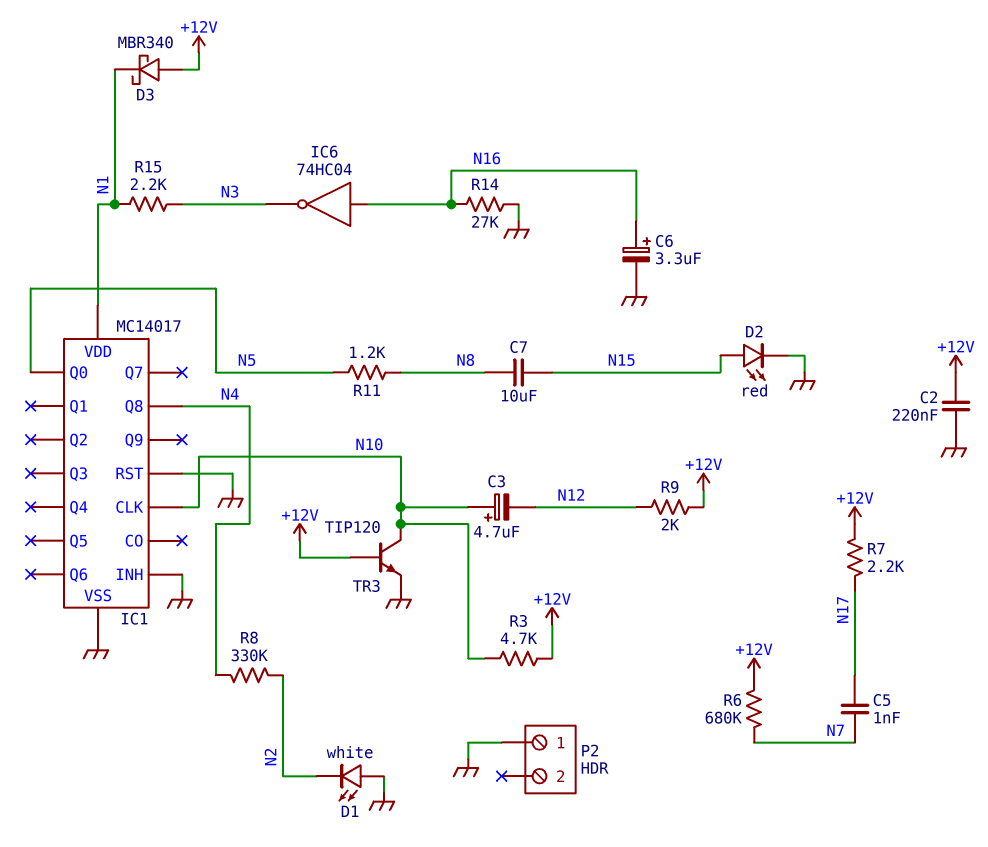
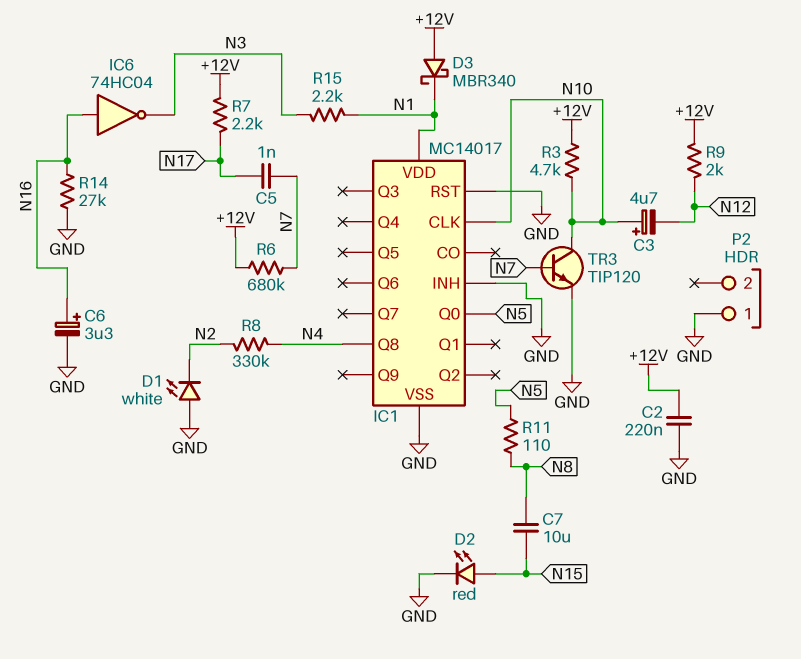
R11: 1.2k (N5, N8) -> 110 (N5, N8)
TR3: NPN TIP120 (B +12V, C N10, E GND) -> NPN TIP120 (B N7, C N10, E GND)

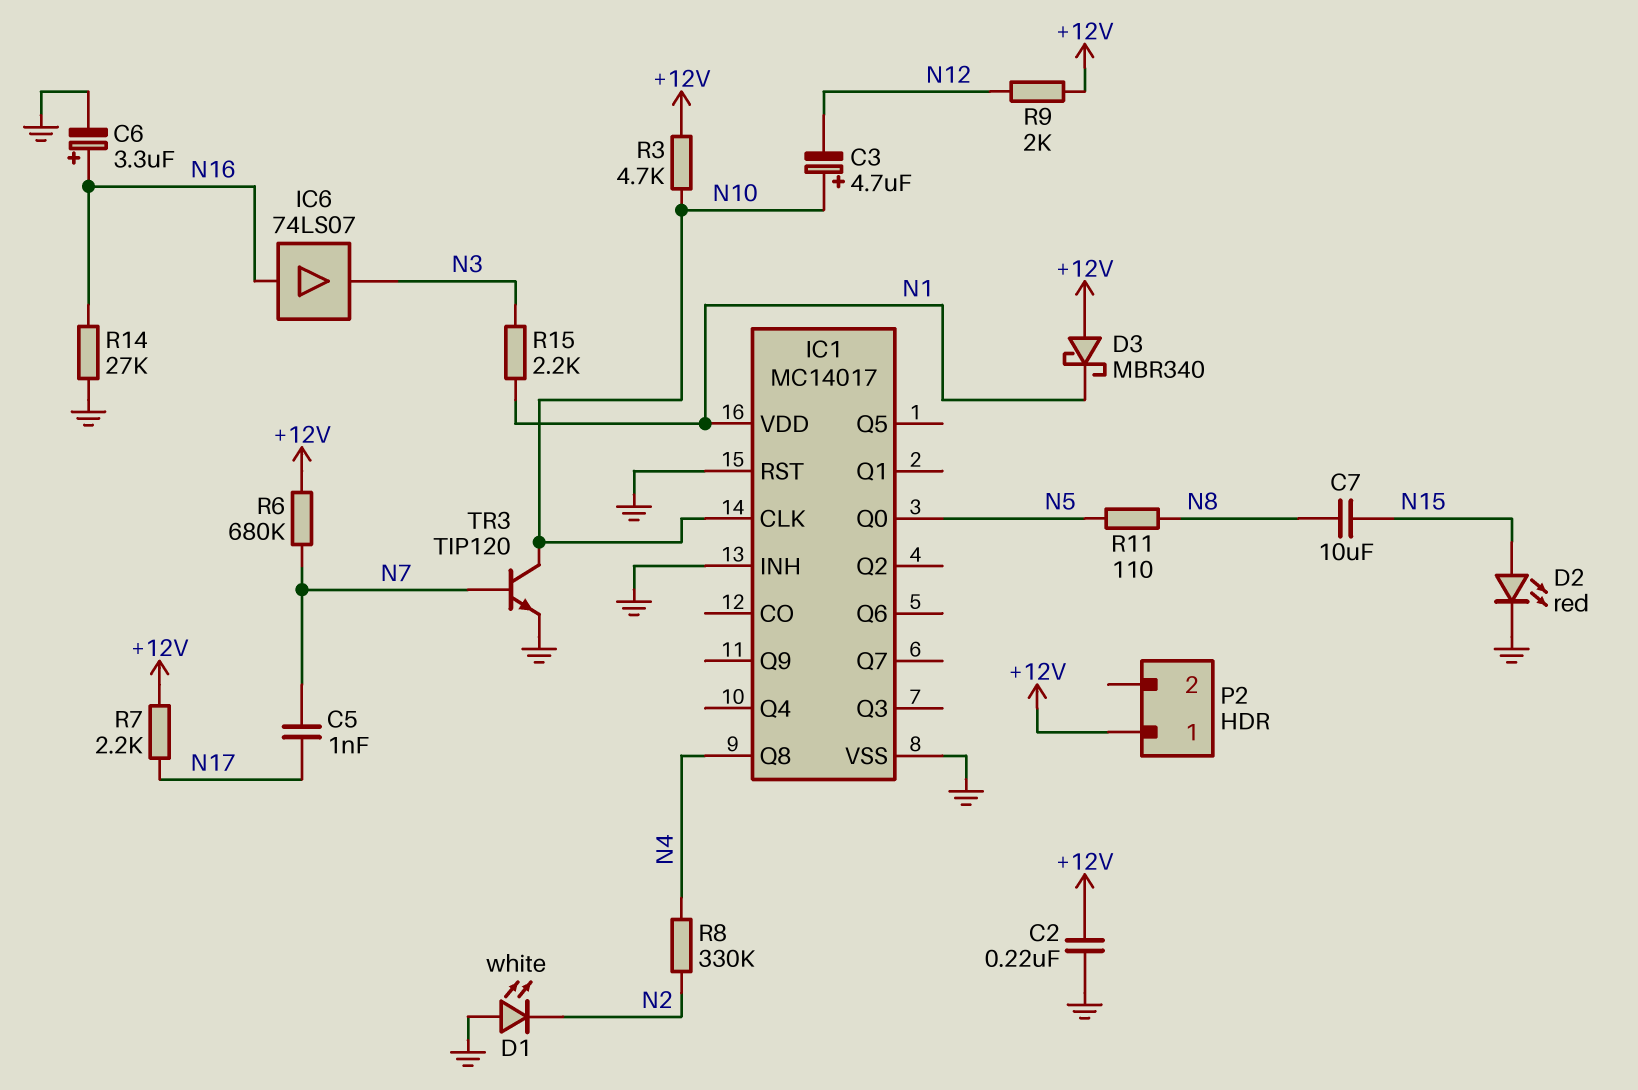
IC6: NOT 74HC04 (in N16, out N3) -> buffer 74LS07 (in N16, out N3)
P2 pin 1: GND -> +12V

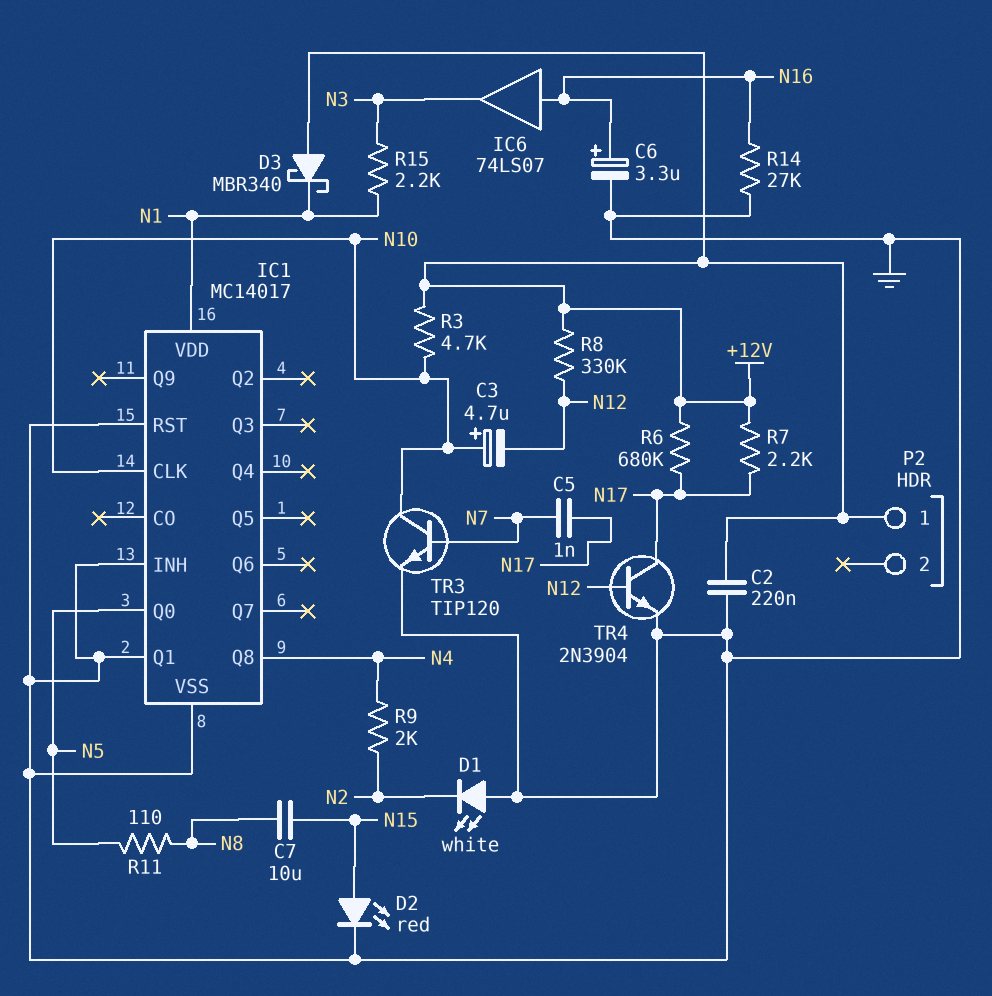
IC1 pin Q1: none -> GND
R6: 680k (+12V, N7) -> 680k (+12V, N17)
R8: 330k (N2, N4) -> 330k (+12V, N12)
R9: 2k (+12V, N12) -> 2k (N2, N4)
TR4: none -> NPN 2N3904 (B N12, C N17, E GND)

